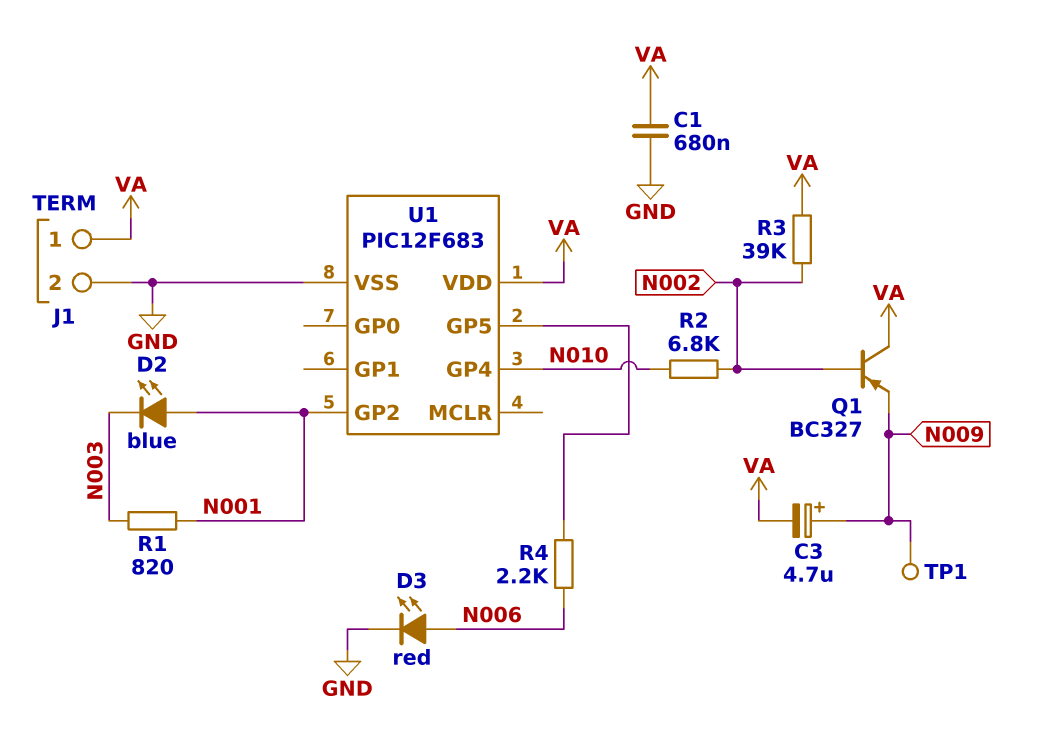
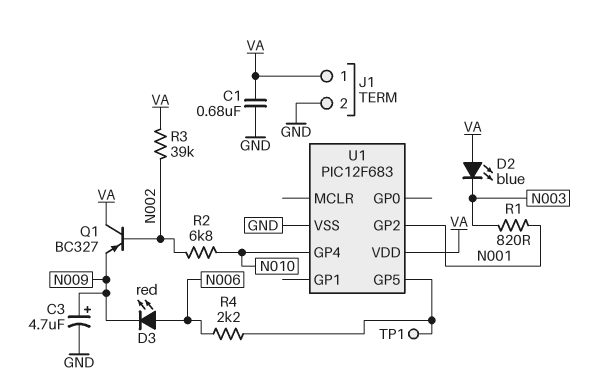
C3: 4.7uF (plus N009, minus VA) -> 4.7uF (plus N009, minus GND)
D2: LED blue (A N001, K N003) -> LED blue (A VA, K N003)
D3: LED red (A N006, K GND) -> LED red (A N006, K N009)
TP1: test point (N009) -> test point (U1/GP5)

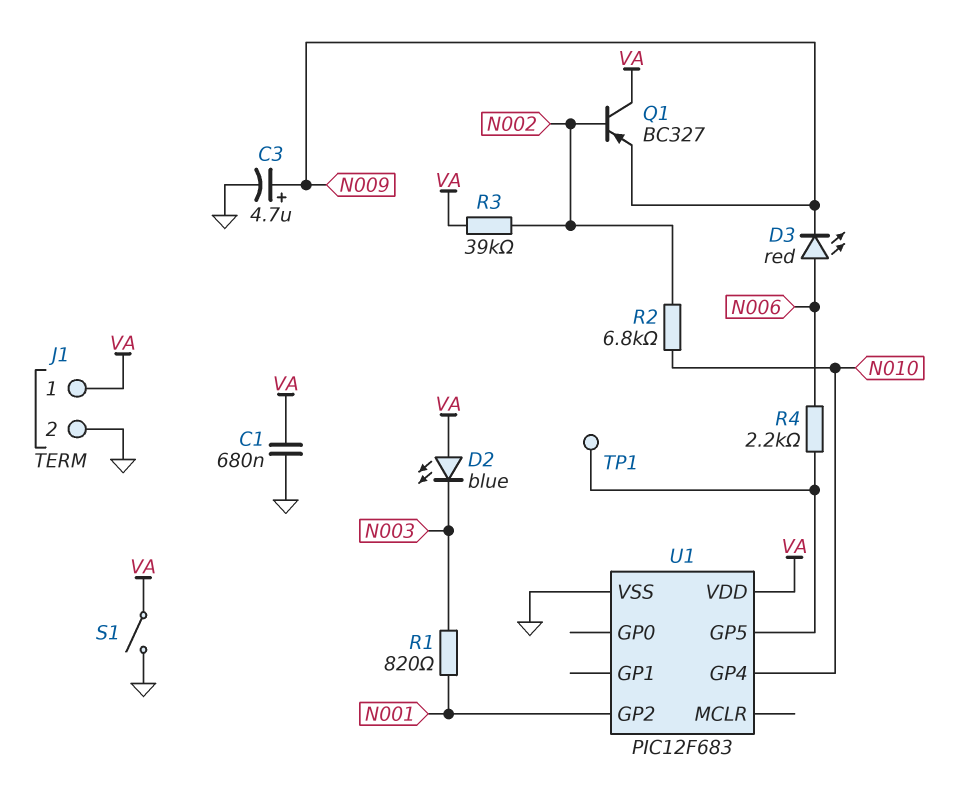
S1: none -> switch (GND, VA)

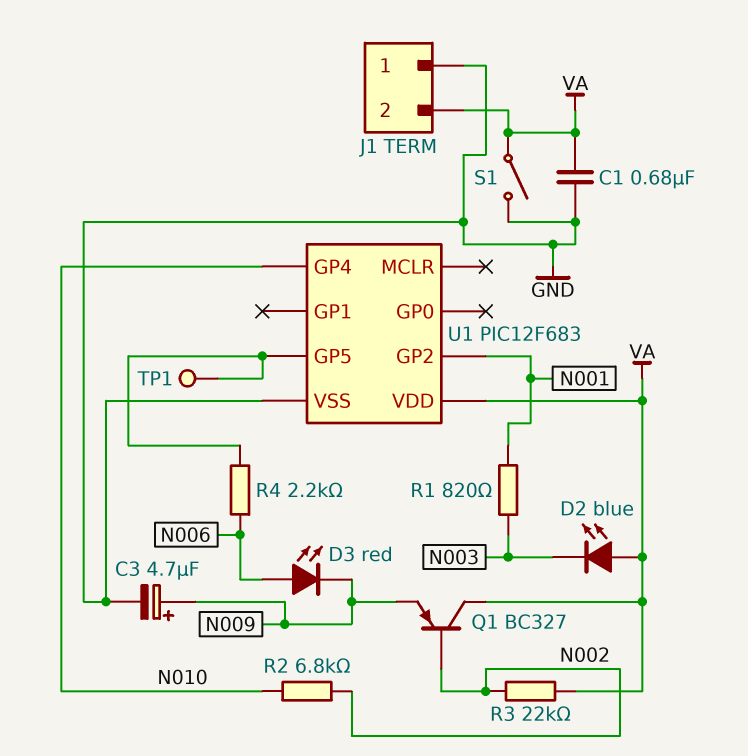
J1 pin 1: VA -> GND
J1 pin 2: GND -> VA
R3: 39k (N002, VA) -> 22k (N002, VA)

